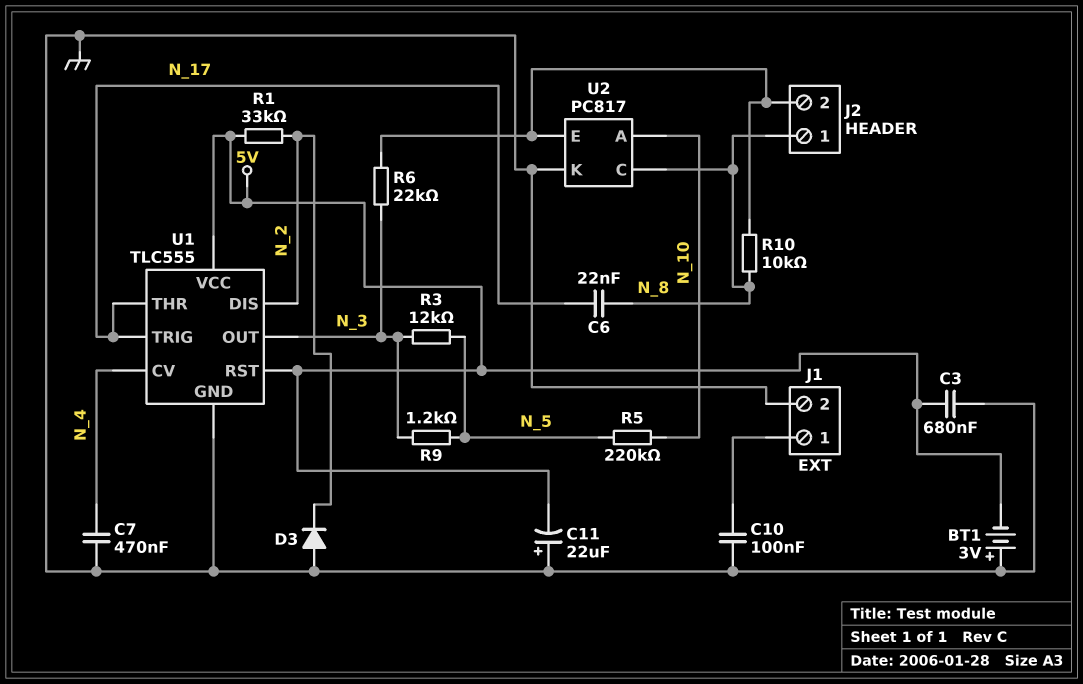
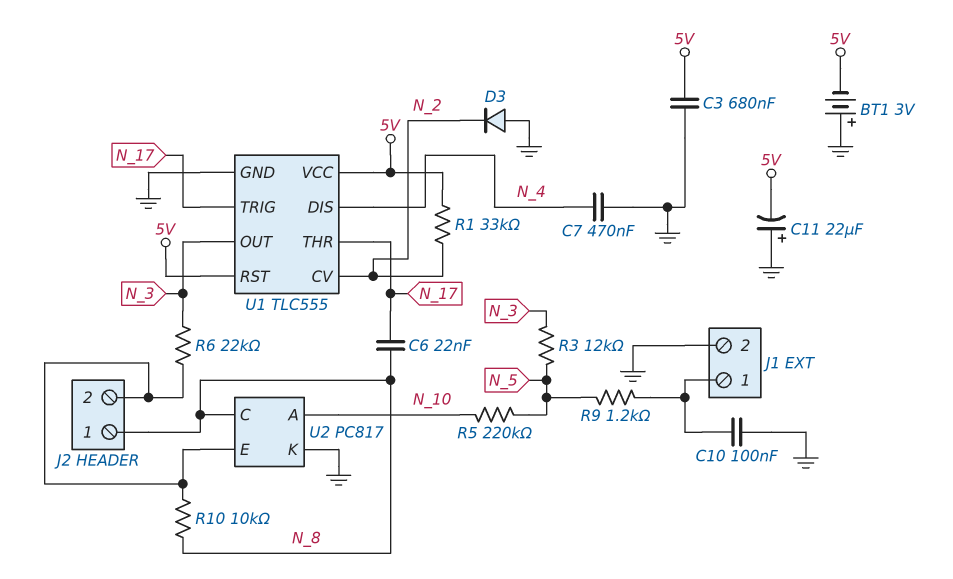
R9: 1.2k (N_3, N_5) -> 1.2k (J1/1, N_5)
U1 pin CV: N_4 -> N_2
U1 pin DIS: N_2 -> N_4

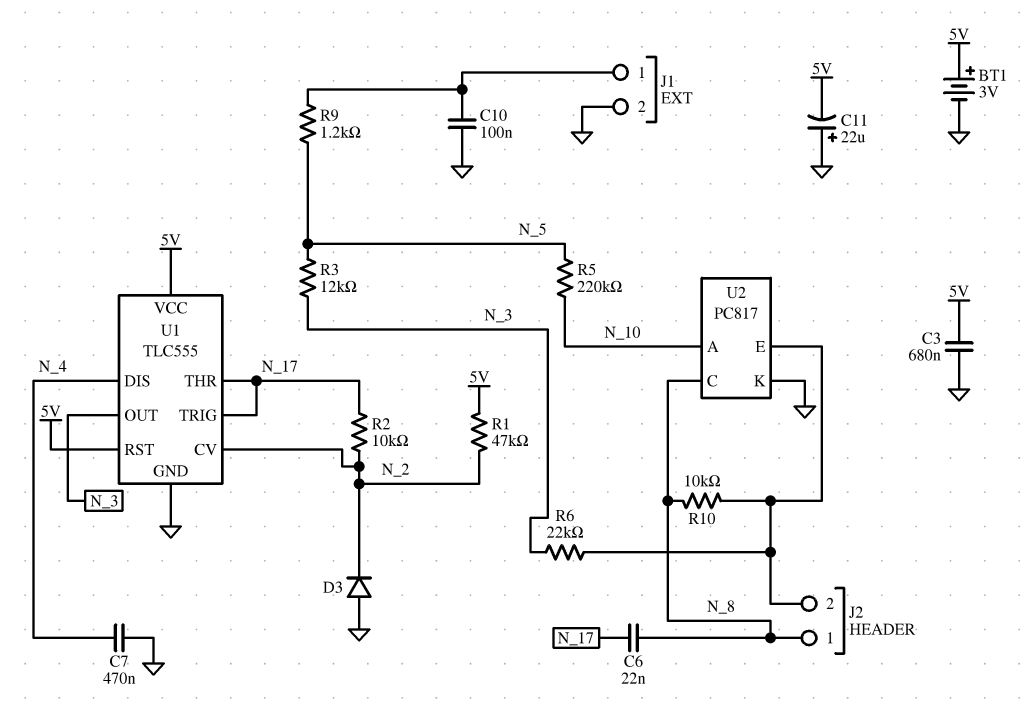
BT1: 3V (plus GND, minus 5V) -> 3V (plus 5V, minus GND)
R1: 33k (5V, N_2) -> 47k (5V, N_2)
R2: none -> 10k (N_2, N_17)

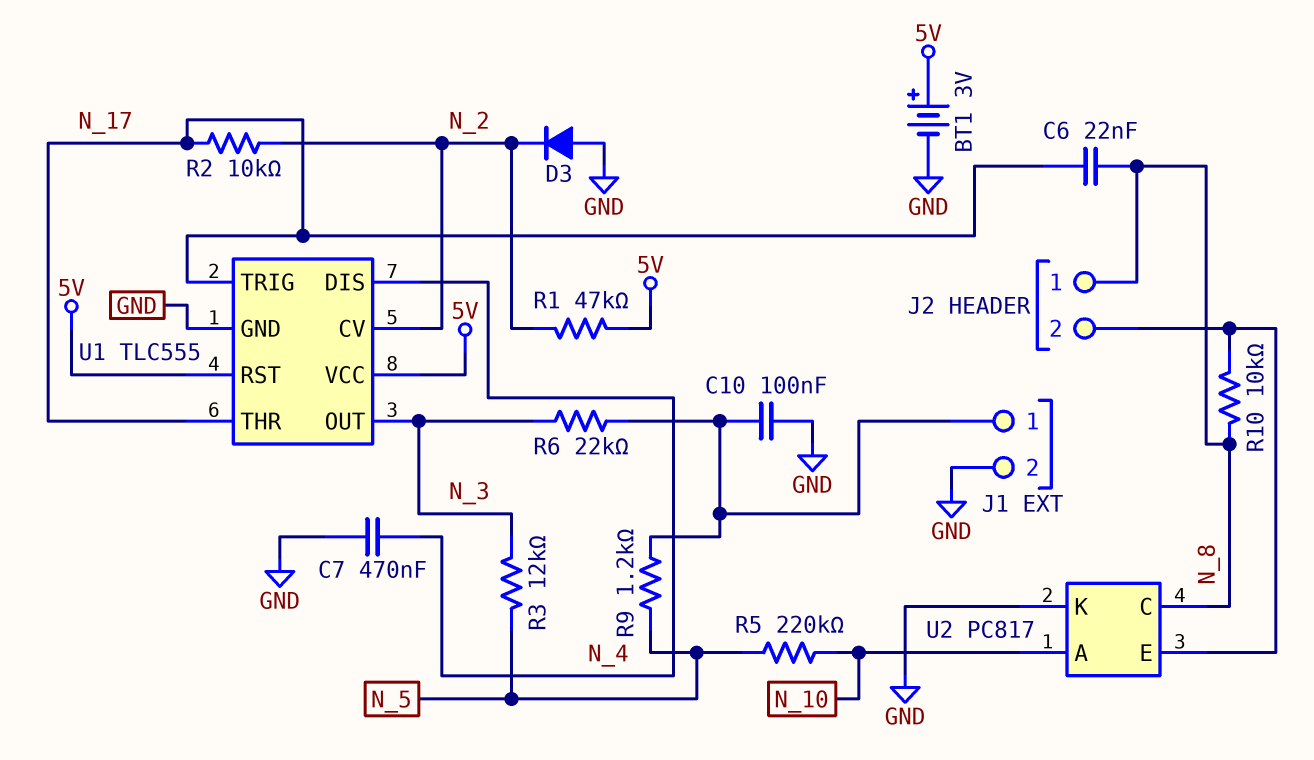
C3: 680nF (5V, GND) -> none
C11: 22uF (plus GND, minus 5V) -> none
R6: 22k (J2/2, N_3) -> 22k (J1/1, N_3)

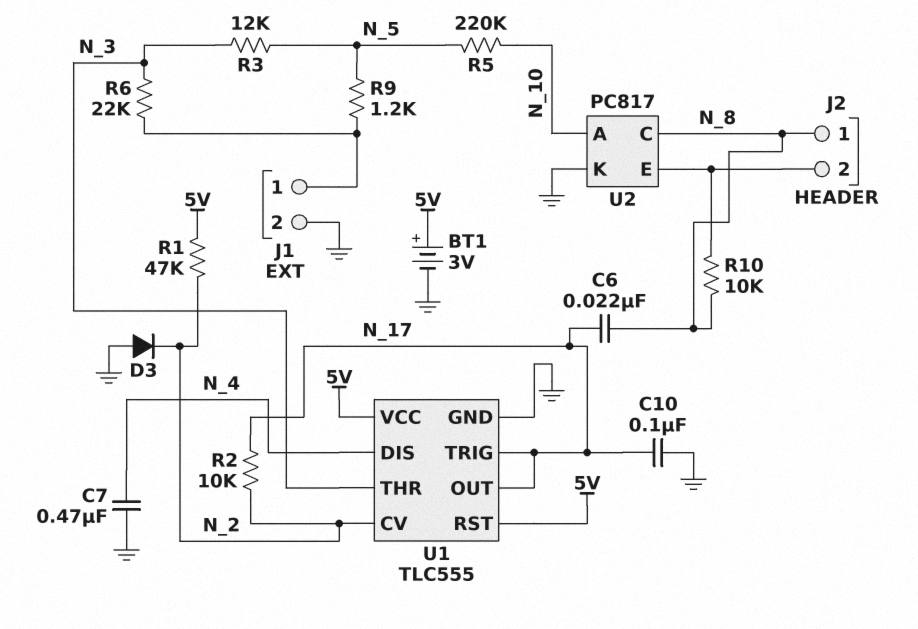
C10: 100nF (GND, J1/1) -> 100nF (GND, N_17)
U1 pin OUT: N_3 -> N_17
U1 pin THR: N_17 -> N_3

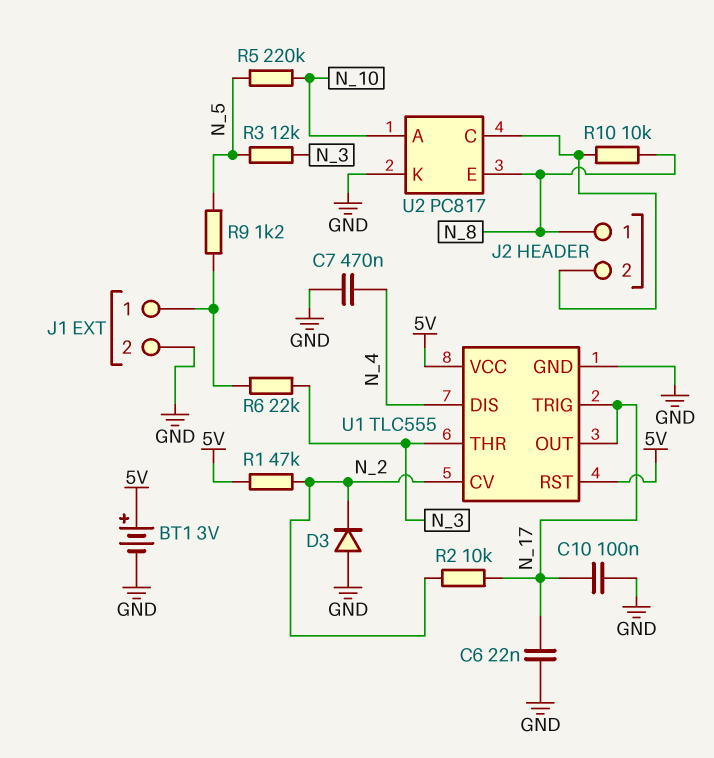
C6: 22nF (N_8, N_17) -> 22nF (GND, N_17)
U2 pin C: N_8 -> J2/2
U2 pin E: J2/2 -> N_8

